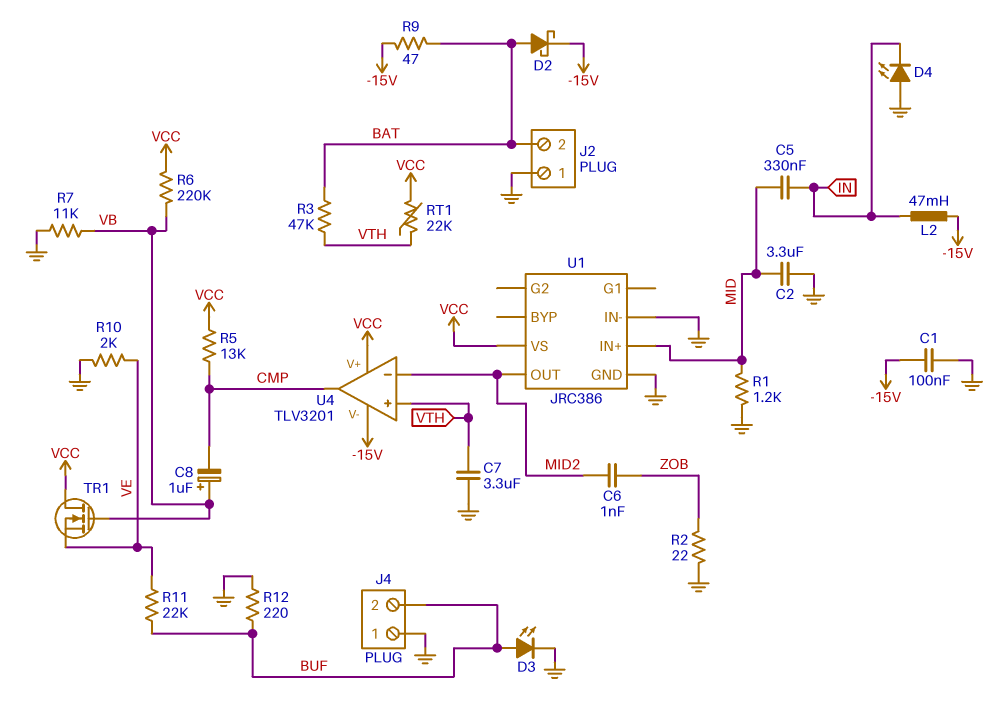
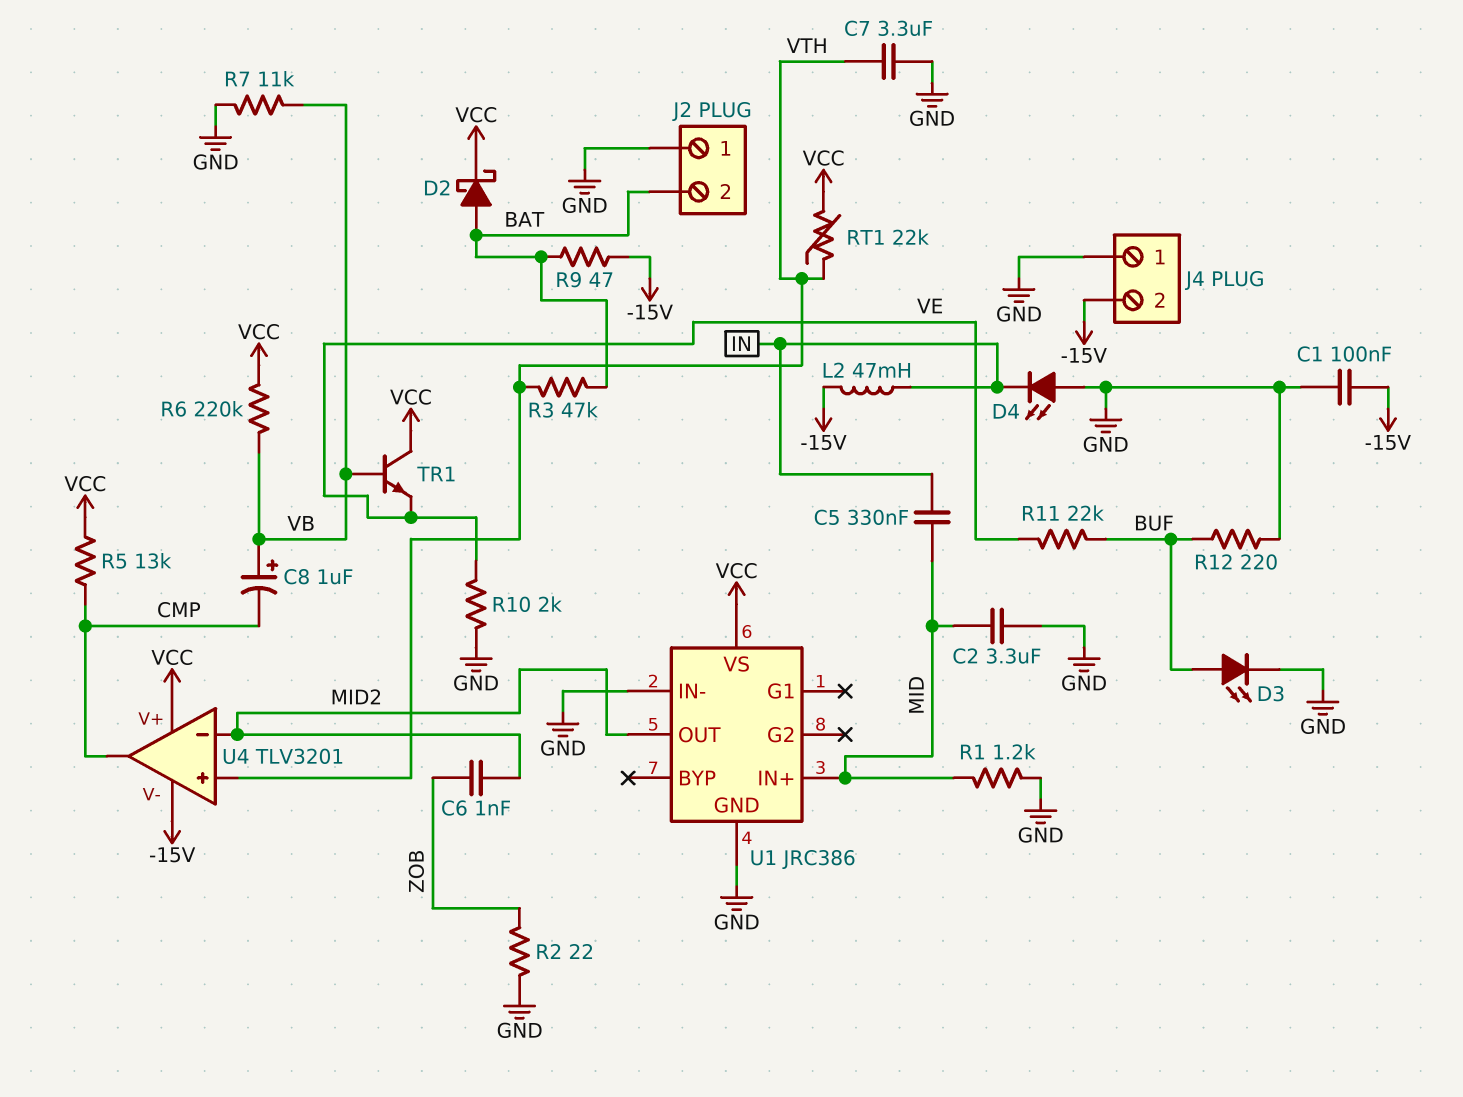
D2: schottky (A BAT, K -15V) -> schottky (A BAT, K VCC)
J4 pin 2: BUF -> -15V
TR1: NMOS (G VB, D VCC, S VE) -> NPN (B VB, C VCC, E VE)

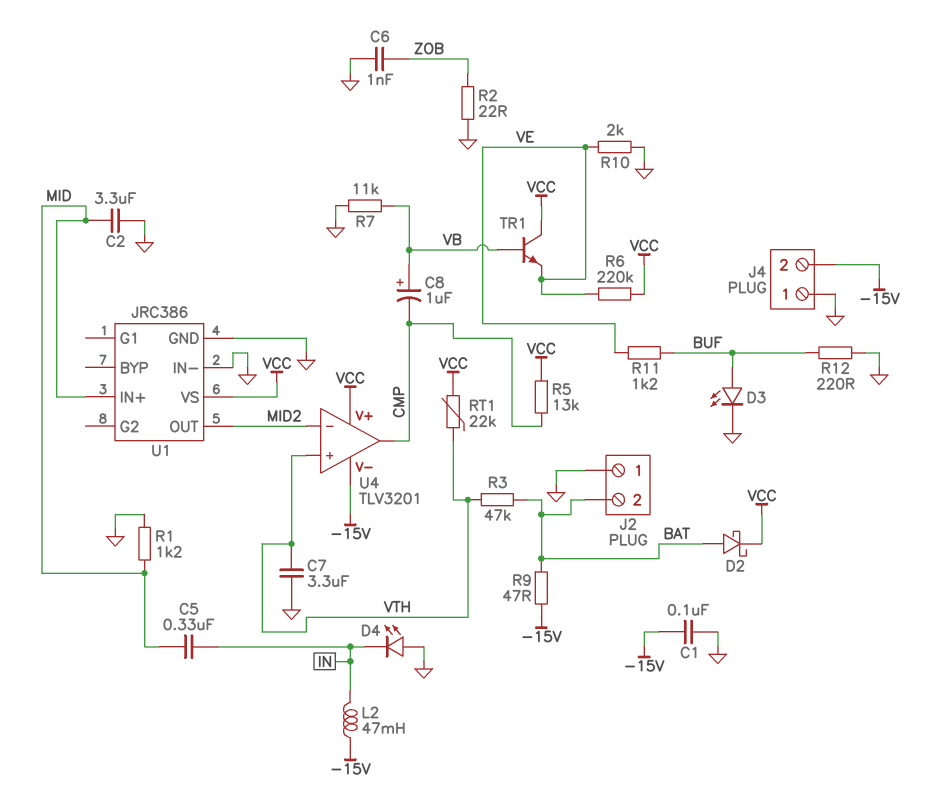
C6: 1nF (MID2, ZOB) -> 1nF (GND, ZOB)
R6: 220k (VB, VCC) -> 220k (VCC, VE)
R11: 22k (BUF, VE) -> 1.2k (BUF, VE)

